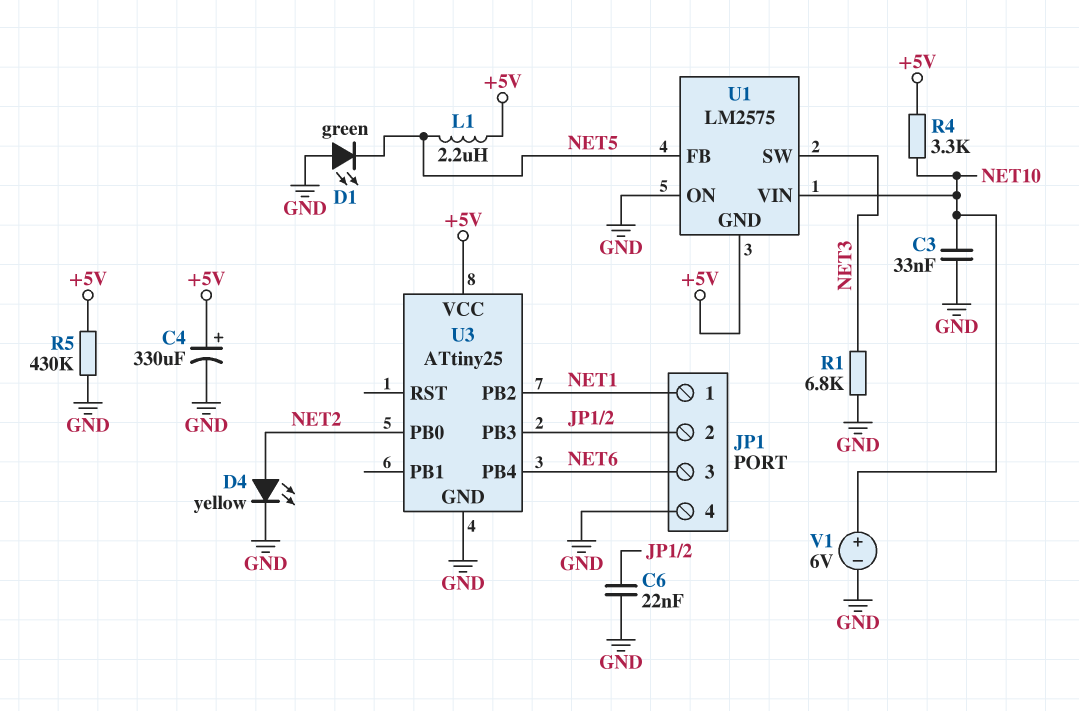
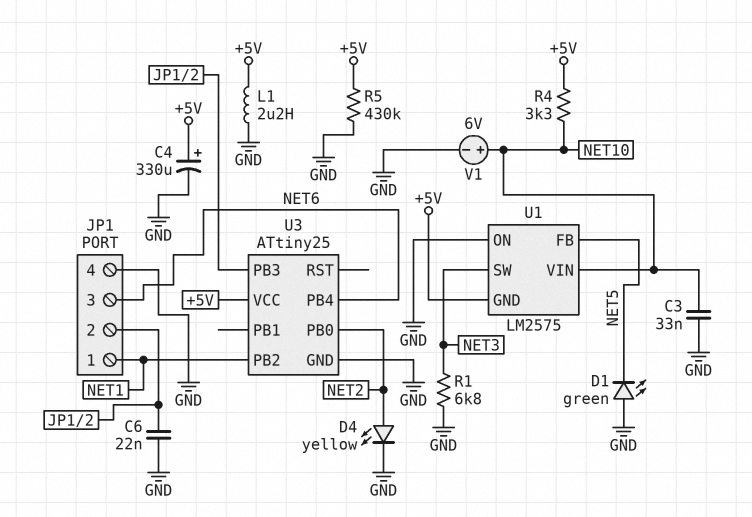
L1: 2.2uH (+5V, NET5) -> 2.2uH (+5V, GND)

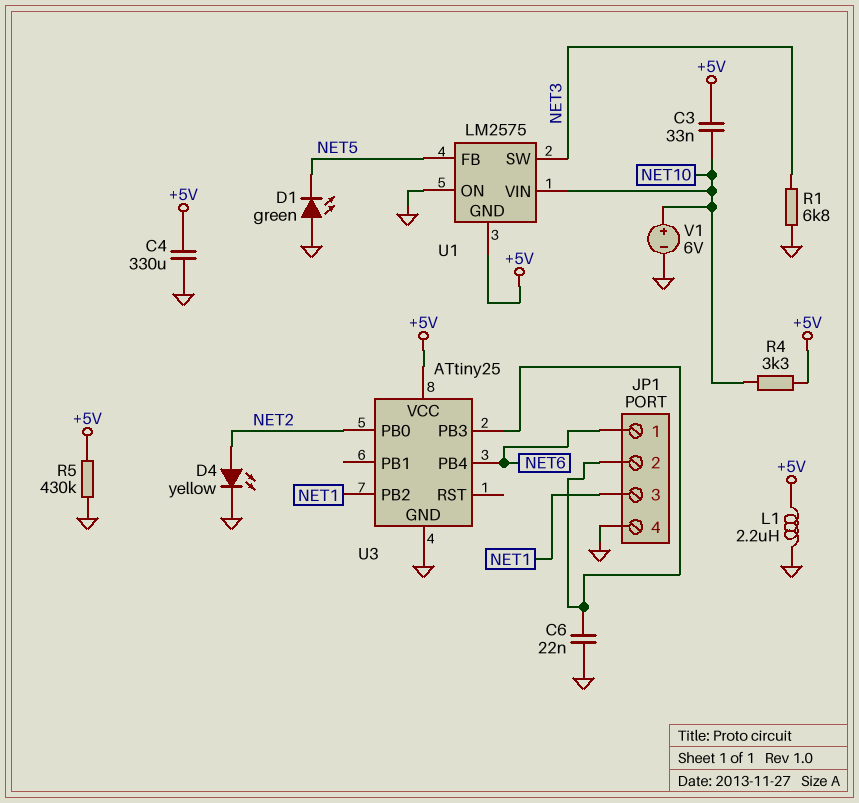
C3: 33nF (GND, NET10) -> 33nF (+5V, NET10)
C4: 330uF (plus +5V, minus GND) -> 330uF (+5V, GND)
JP1 pin 1: NET1 -> NET6
JP1 pin 3: NET6 -> NET1

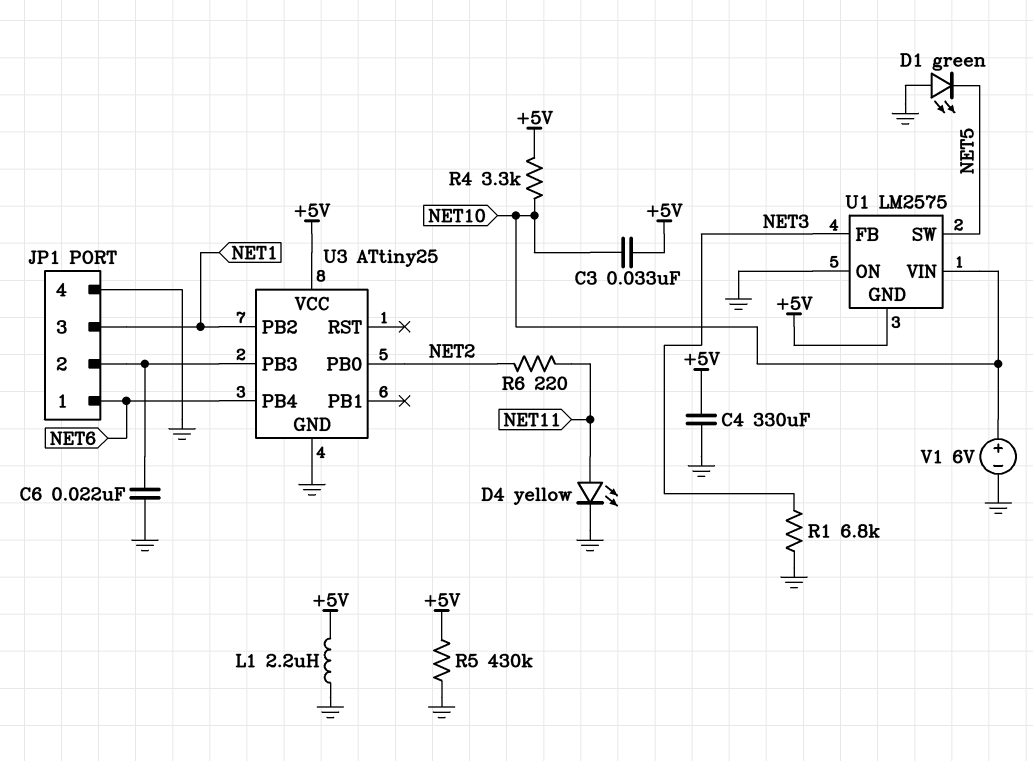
D4: LED yellow (A NET2, K GND) -> LED yellow (A NET11, K GND)
R6: none -> 220 (NET2, NET11)
U1 pin FB: NET5 -> NET3
U1 pin SW: NET3 -> NET5

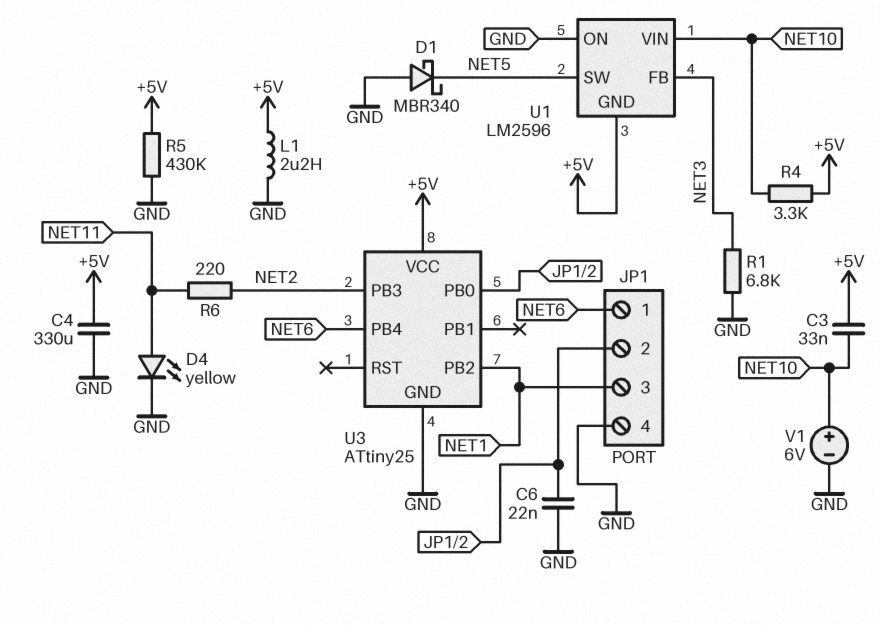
D1: LED green (A GND, K NET5) -> schottky MBR340 (A GND, K NET5)
U1: LM2575 -> LM2596
U3 pin PB0: NET2 -> JP1/2
U3 pin PB3: JP1/2 -> NET2

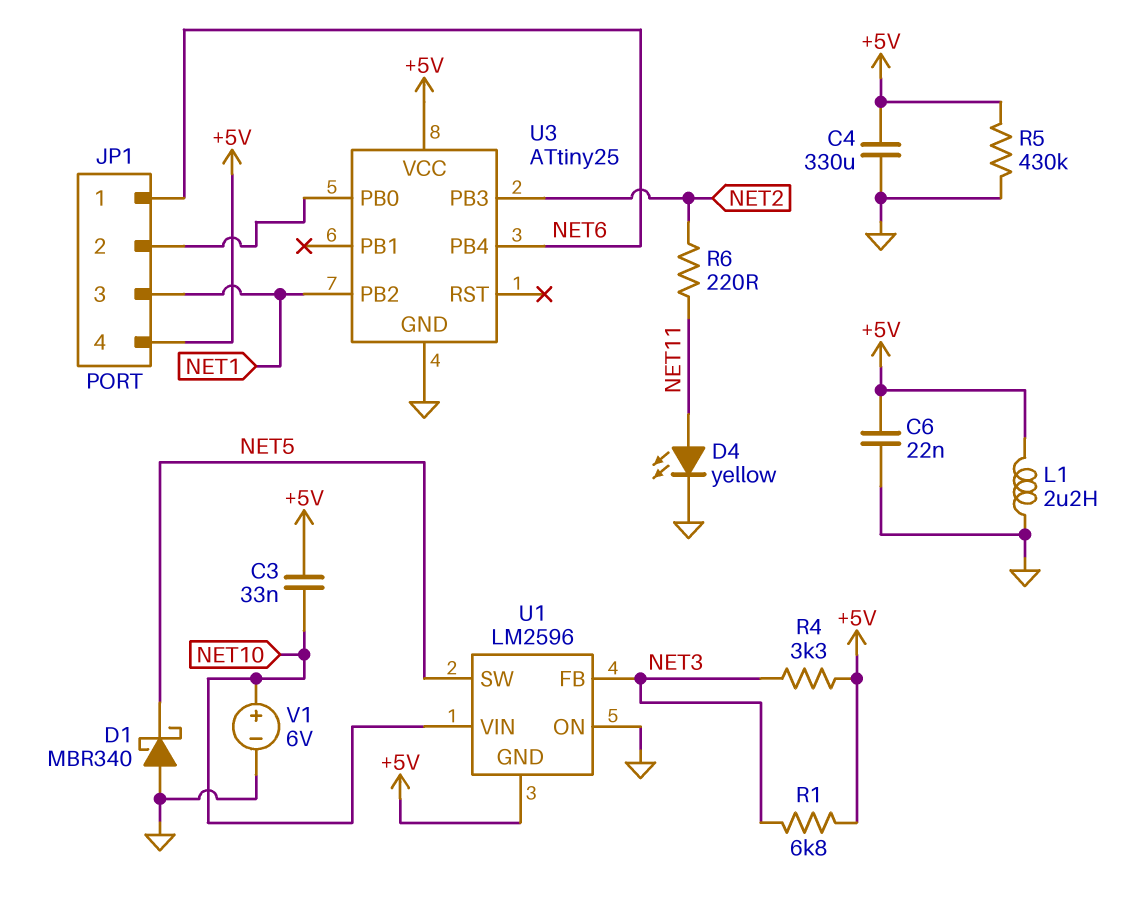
C6: 22nF (GND, JP1/2) -> 22nF (+5V, GND)
JP1 pin 4: GND -> +5V
R1: 6.8k (GND, NET3) -> 6.8k (+5V, NET3)
R4: 3.3k (+5V, NET10) -> 3.3k (+5V, NET3)

